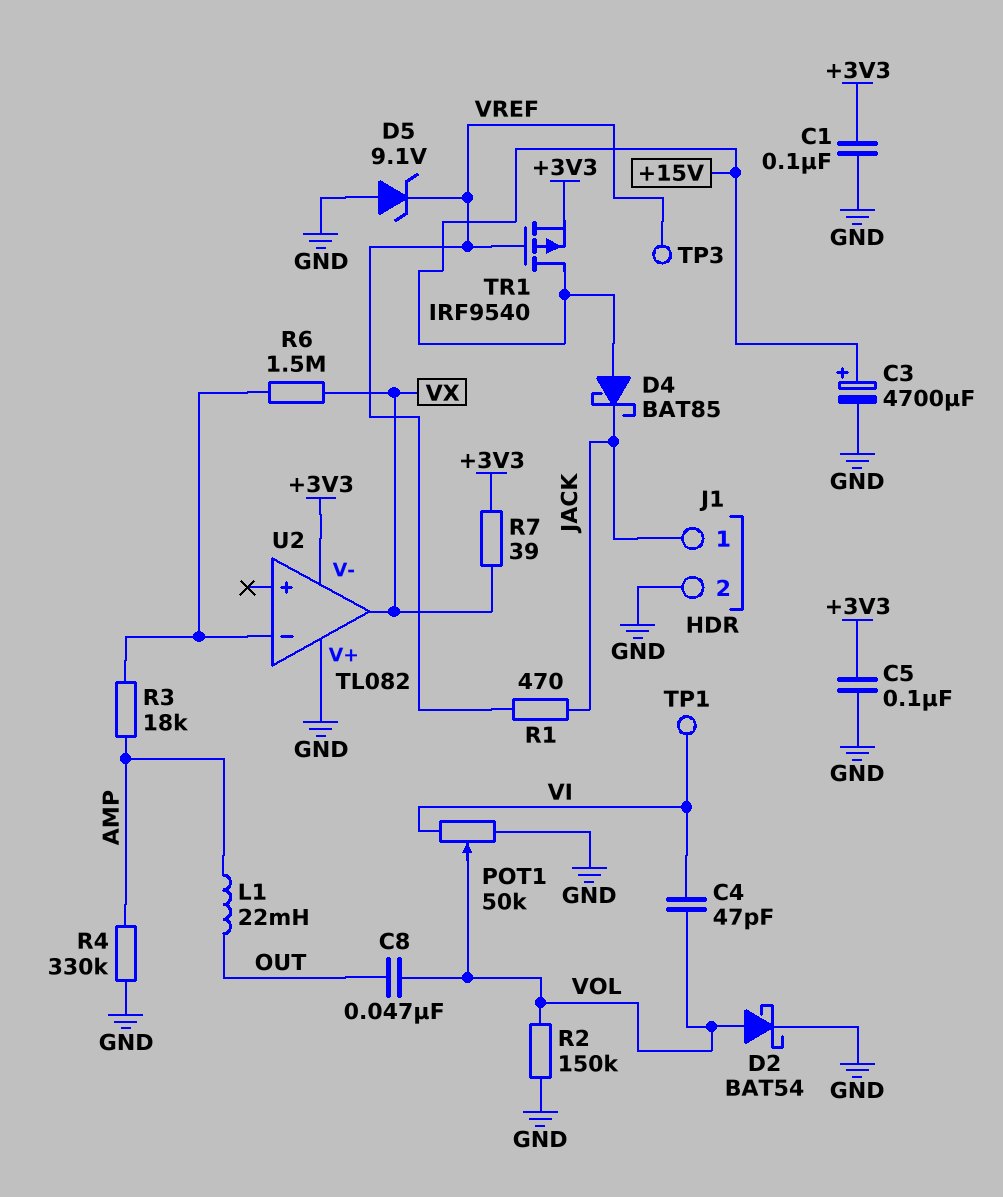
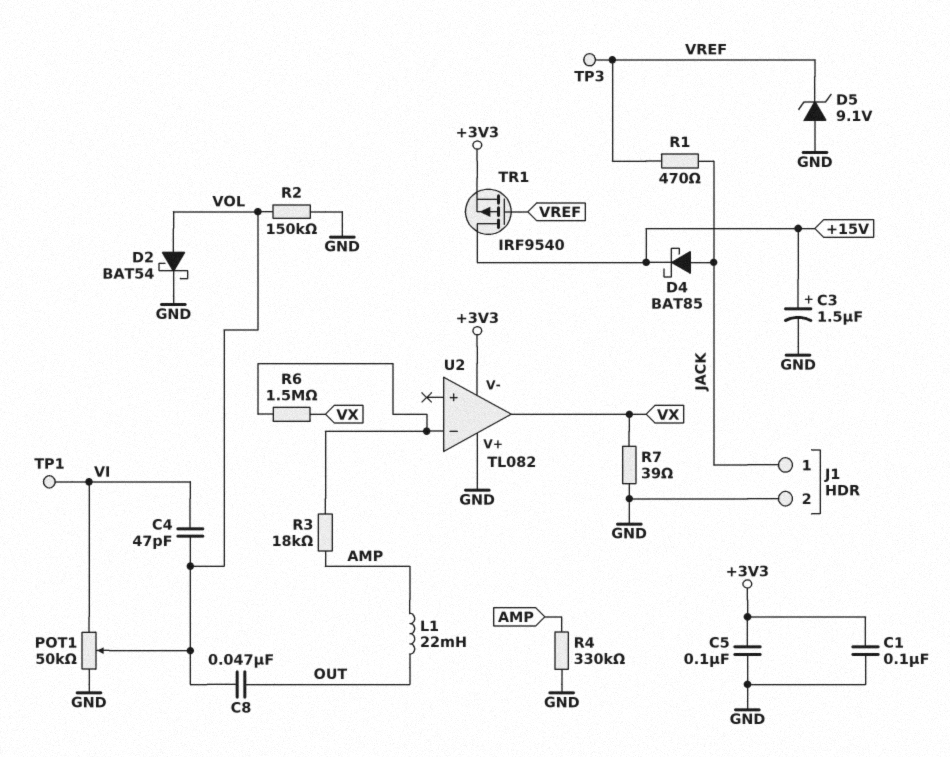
C3: 4700uF (plus +15V, minus GND) -> 1.5uF (plus +15V, minus GND)
D4: schottky BAT85 (A +15V, K JACK) -> schottky BAT85 (A JACK, K +15V)
R7: 39 (+3V3, VX) -> 39 (GND, VX)

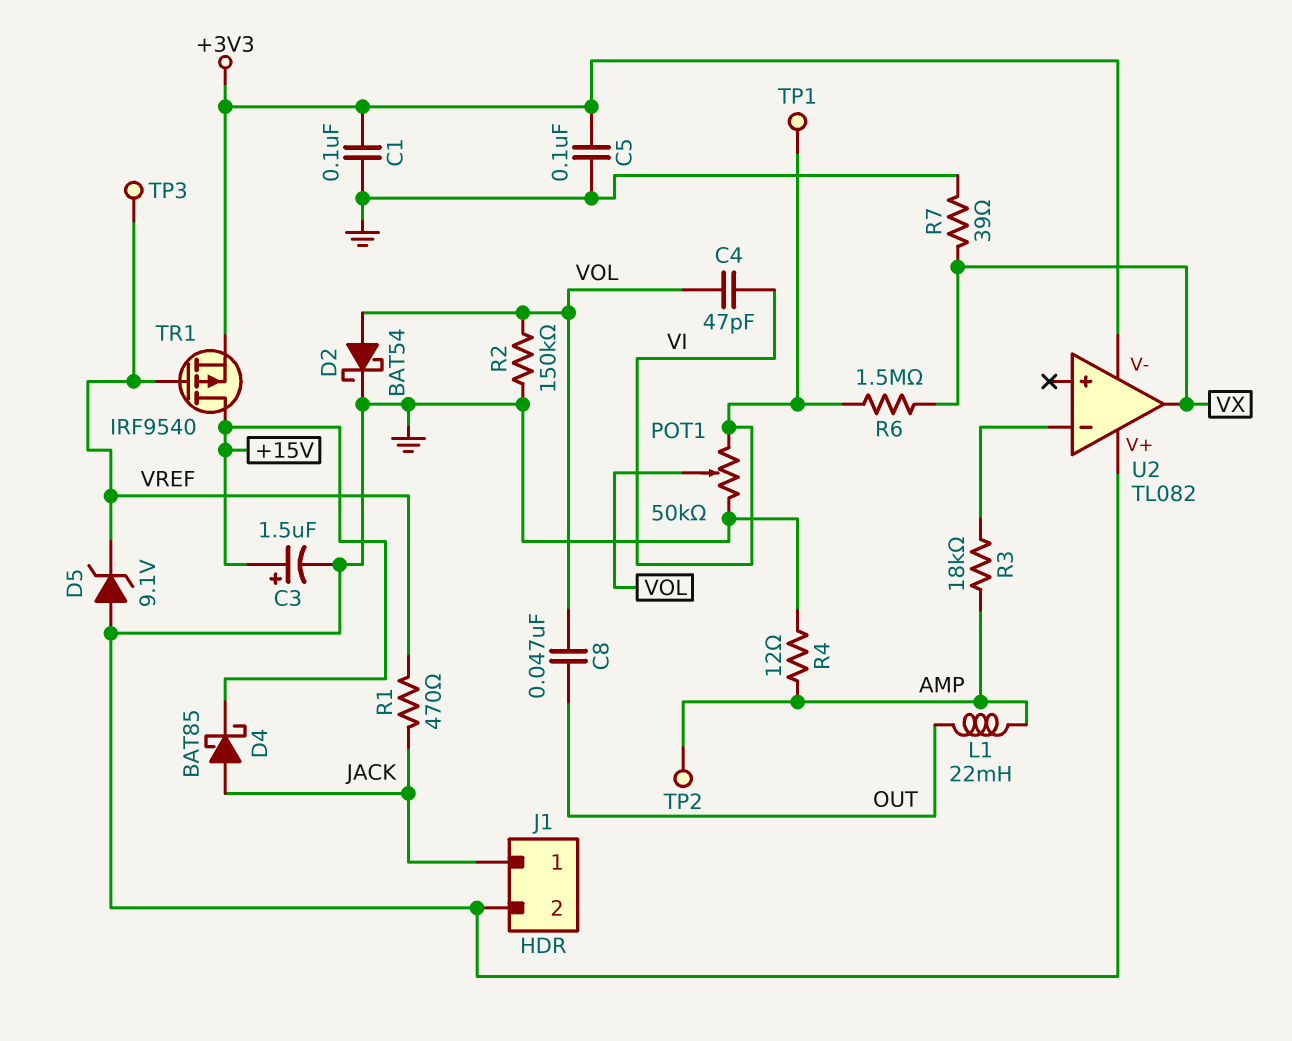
R4: 330k (AMP, GND) -> 12 (AMP, GND)
R6: 1.5M (U2/in-, VX) -> 1.5M (VI, VX)
TP2: none -> test point (AMP)

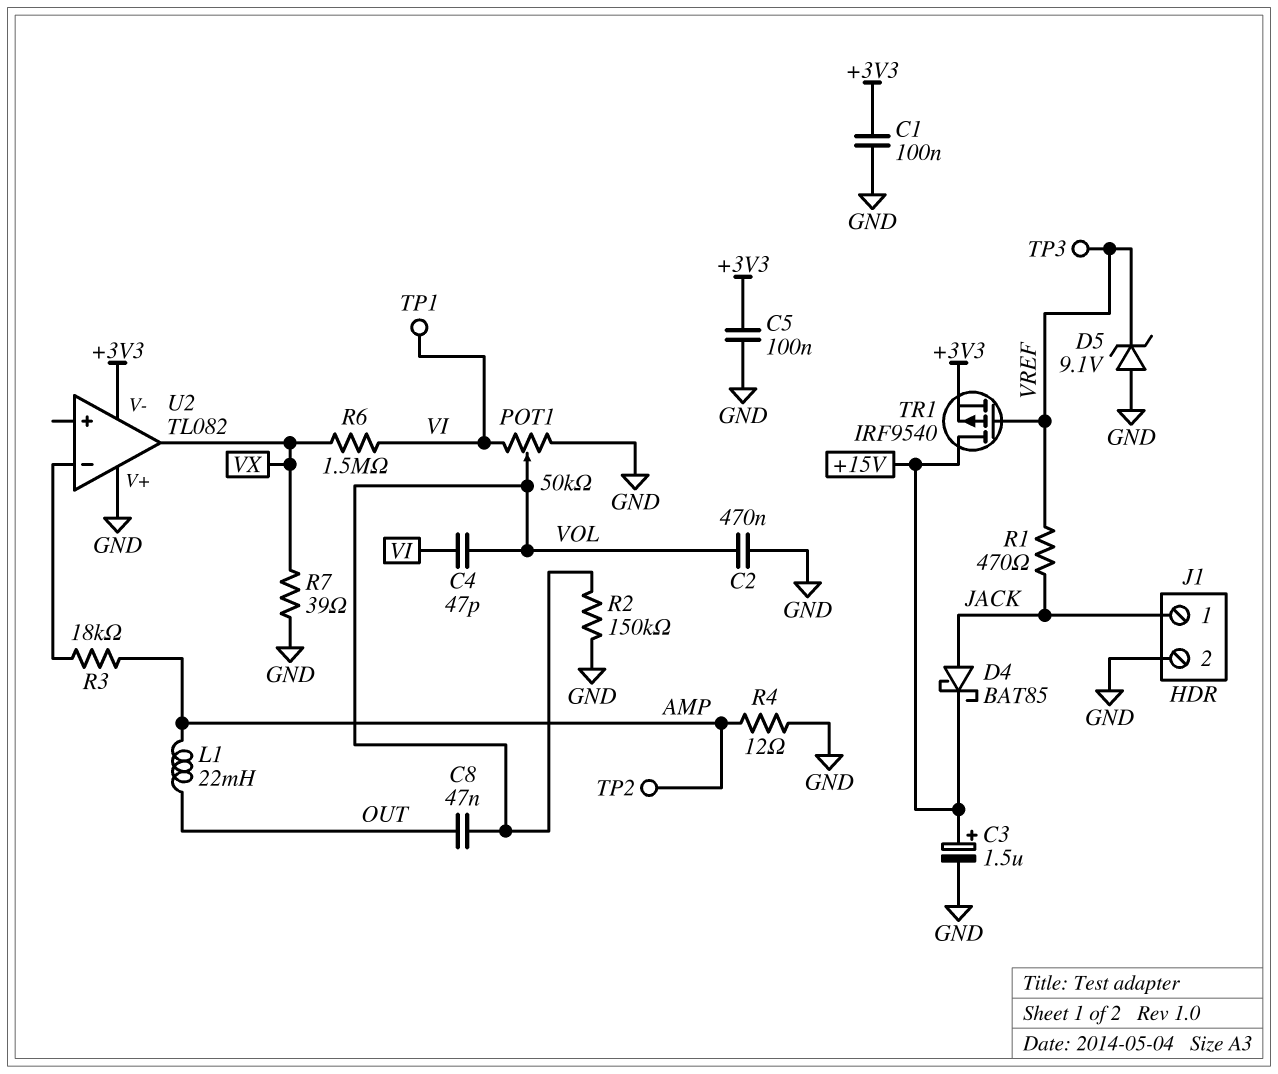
C2: none -> 470nF (GND, VOL)
D2: schottky BAT54 (A VOL, K GND) -> none

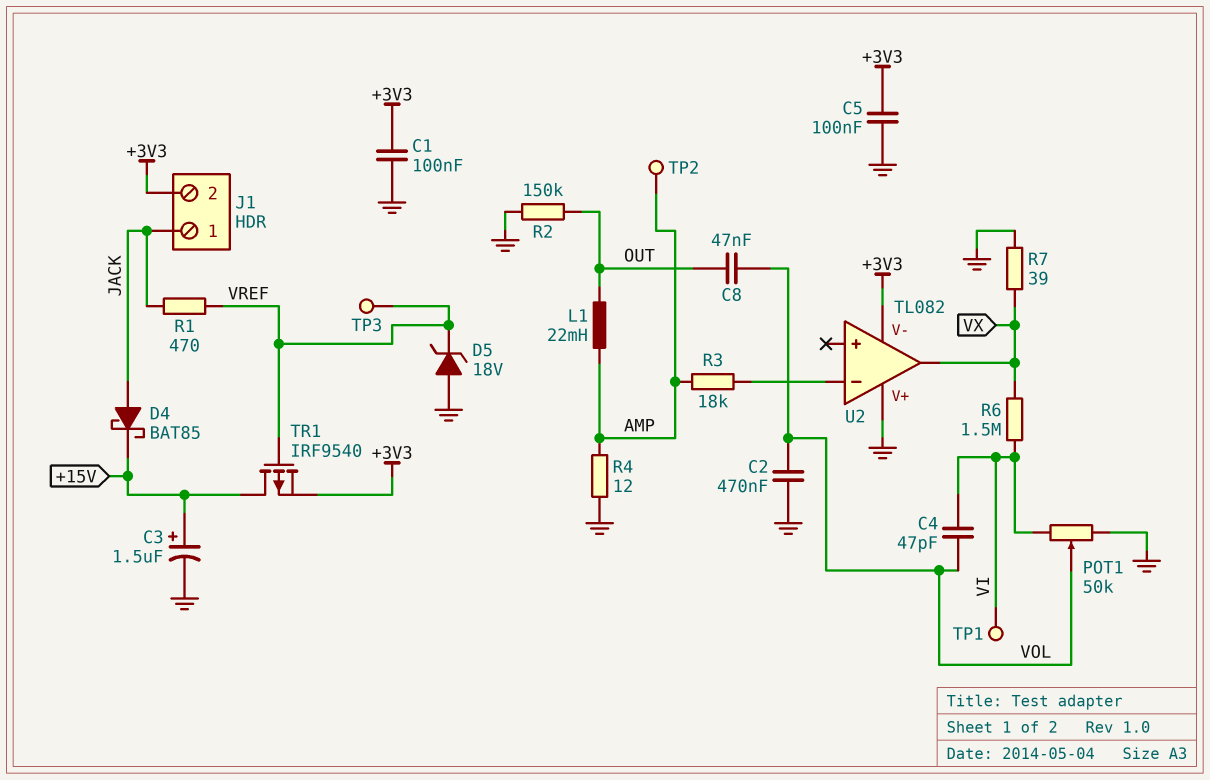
D5: zener 9.1V (A GND, K VREF) -> zener 18V (A GND, K VREF)
J1 pin 2: GND -> +3V3
R2: 150k (GND, VOL) -> 150k (GND, OUT)

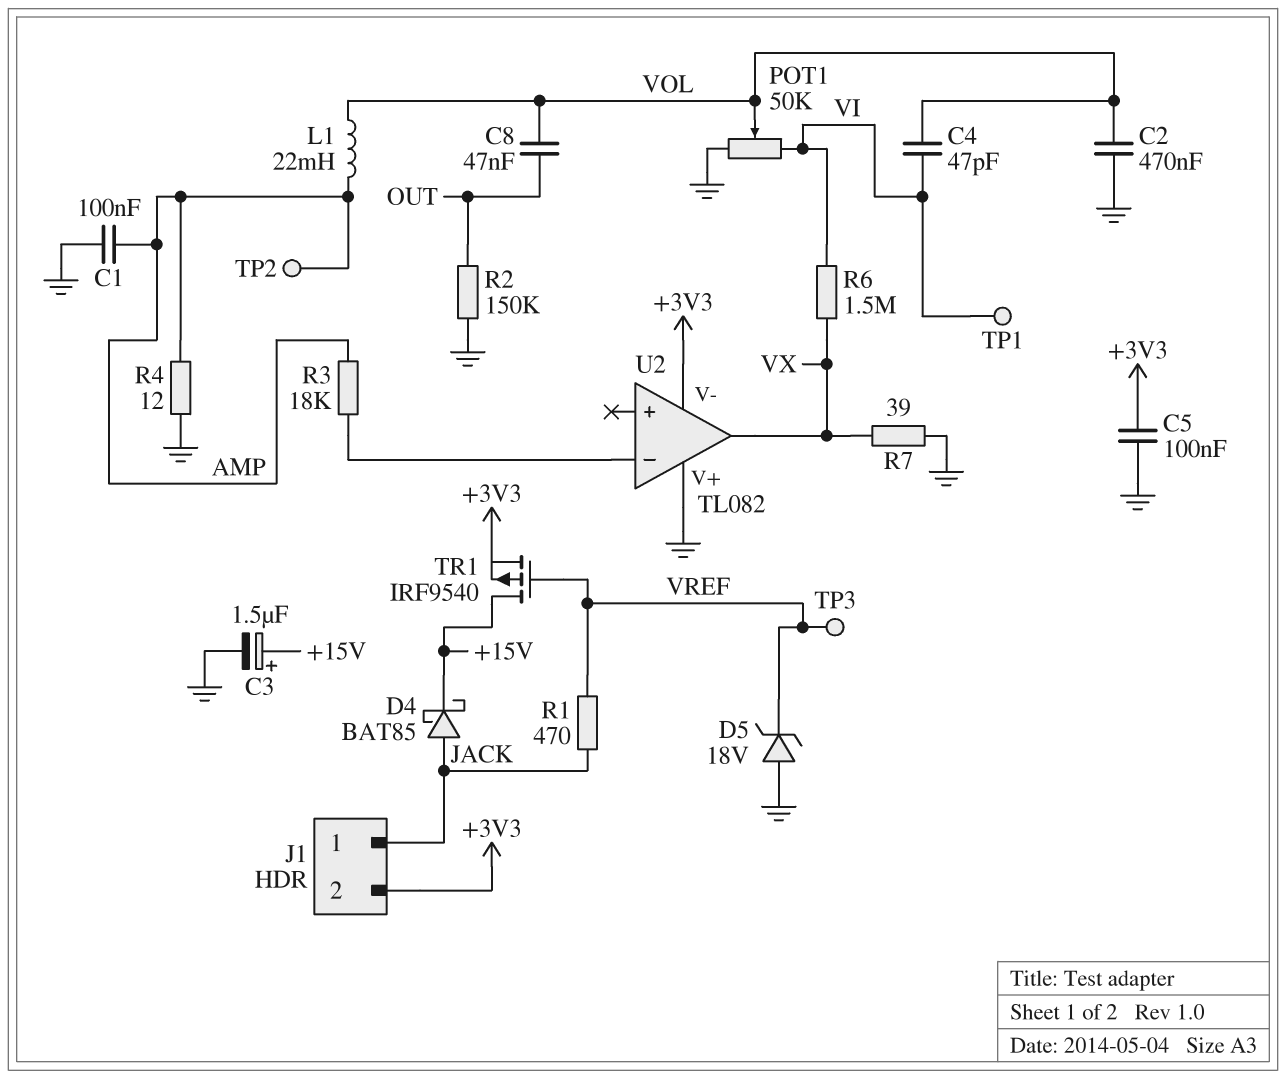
C1: 100nF (+3V3, GND) -> 100nF (AMP, GND)
L1: 22mH (AMP, OUT) -> 22mH (AMP, VOL)

